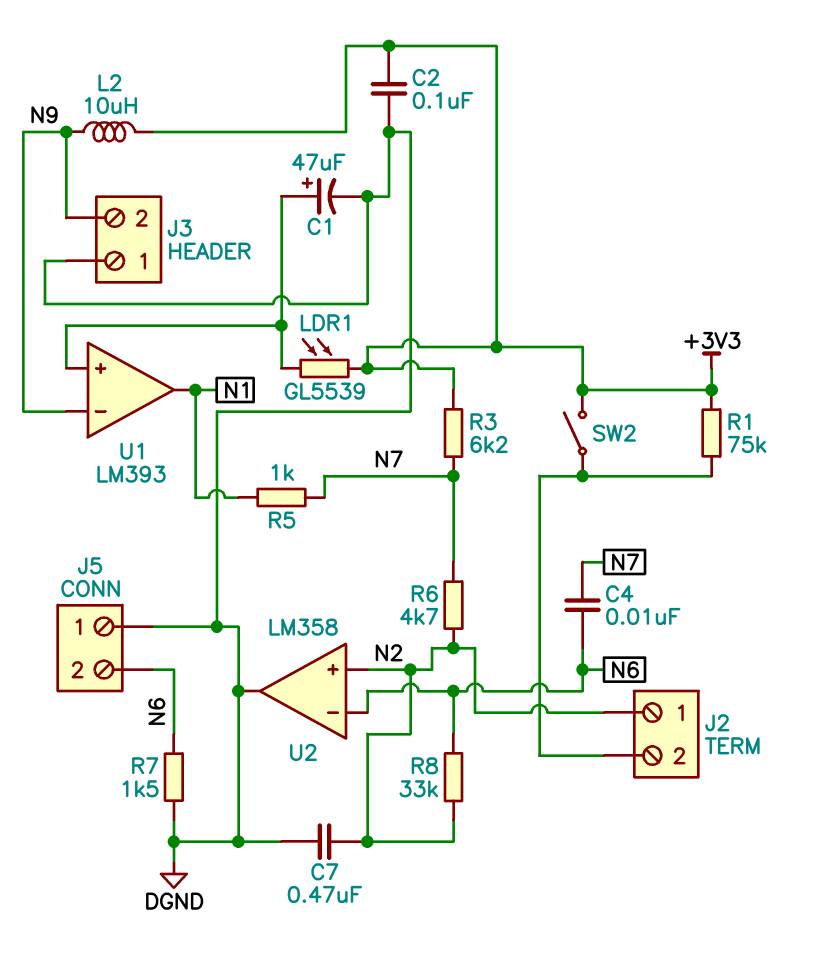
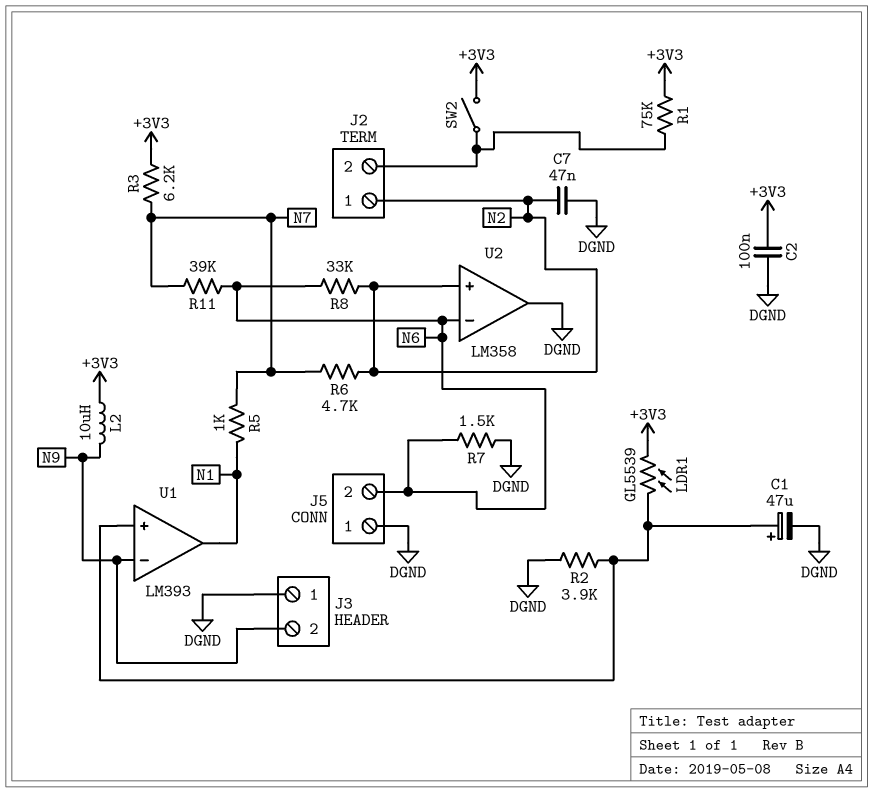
C4: 10nF (N6, N7) -> none
C7: 470nF (DGND, N2) -> 47nF (DGND, N2)
R2: none -> 3.9k (DGND, U1/in+)
R11: none -> 39k (N6, N7)

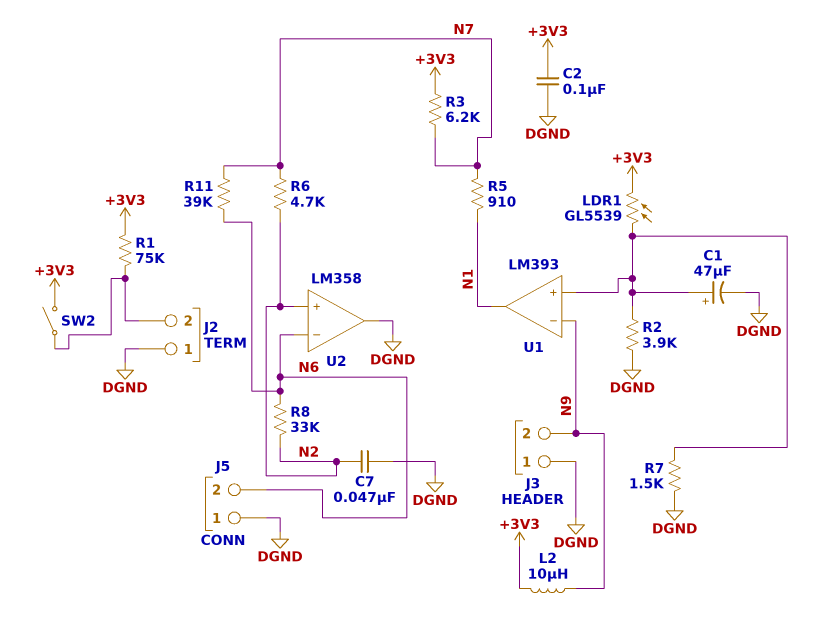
J2 pin 1: N2 -> DGND
R5: 1k (N1, N7) -> 910 (N1, N7)
R7: 1.5k (DGND, N6) -> 1.5k (DGND, U1/in+)

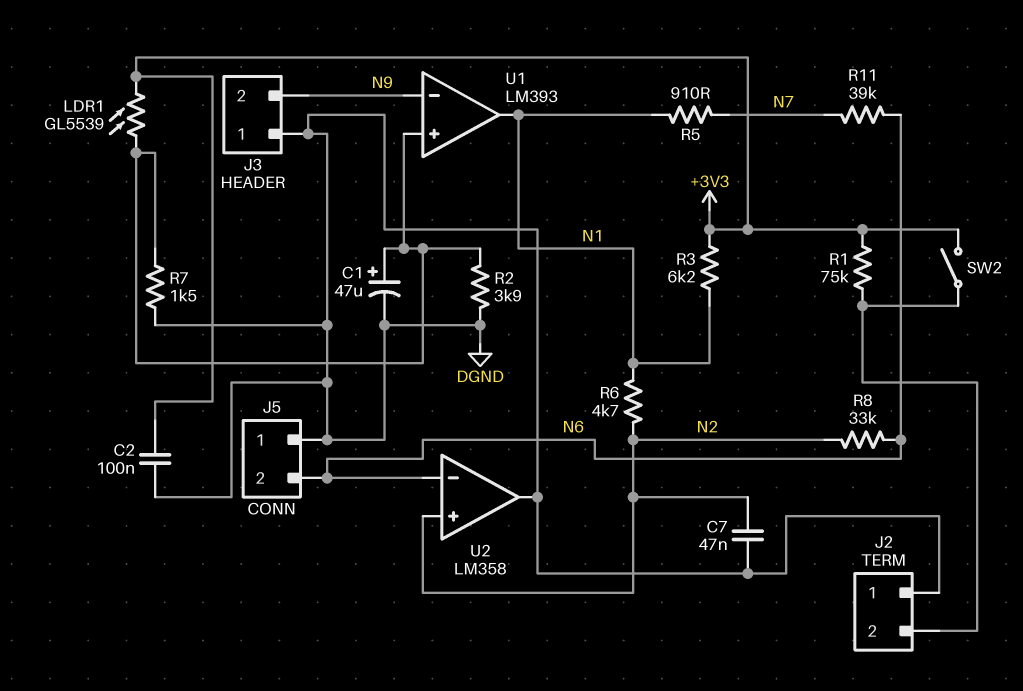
L2: 10uH (+3V3, N9) -> none
R3: 6.2k (+3V3, N7) -> 6.2k (+3V3, N1)
R6: 4.7k (N2, N7) -> 4.7k (N1, N2)

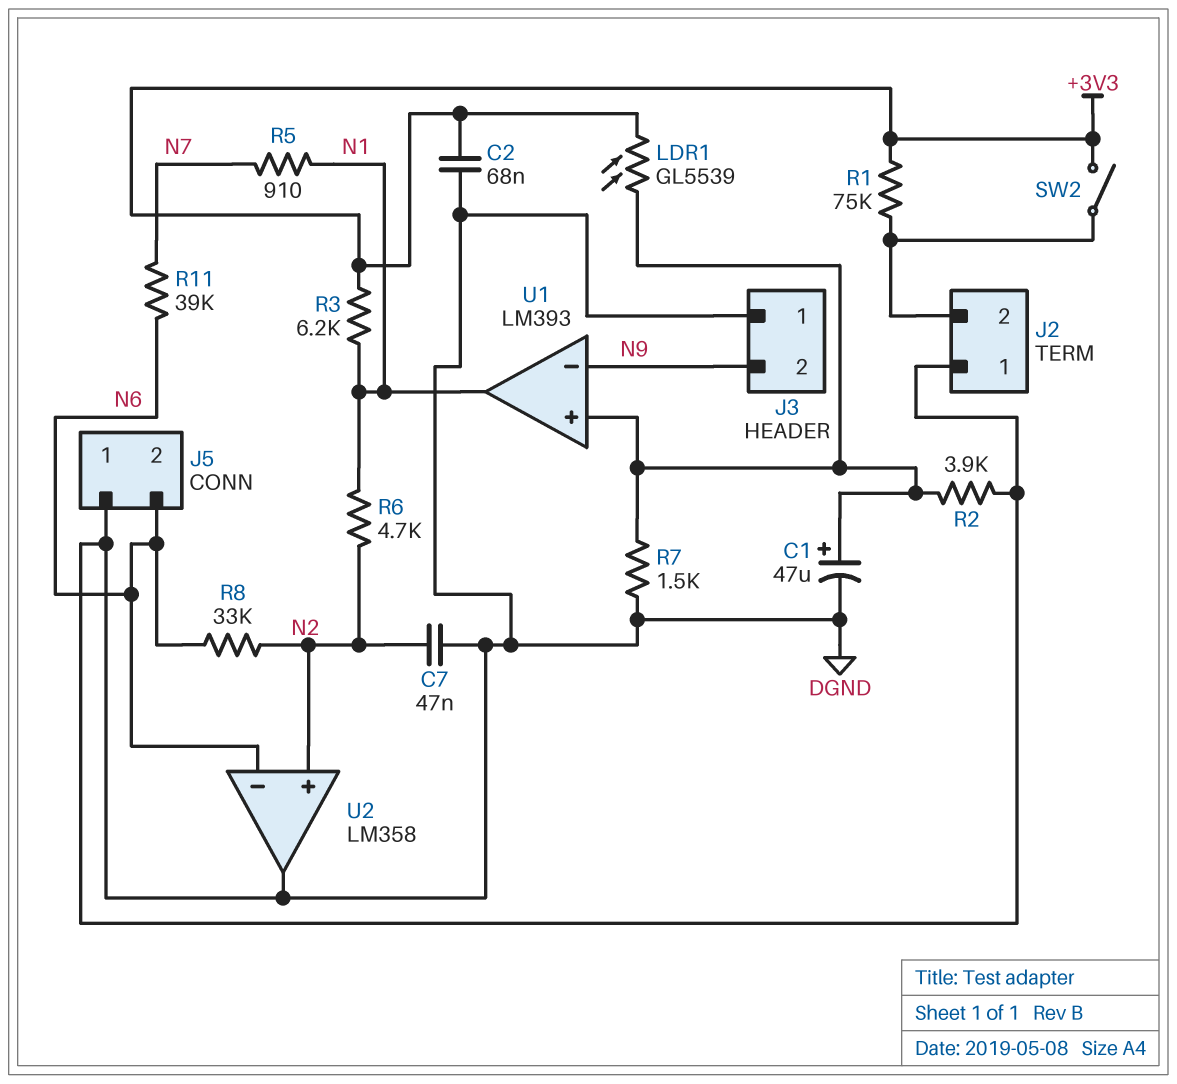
C2: 100nF (+3V3, DGND) -> 68nF (+3V3, DGND)

